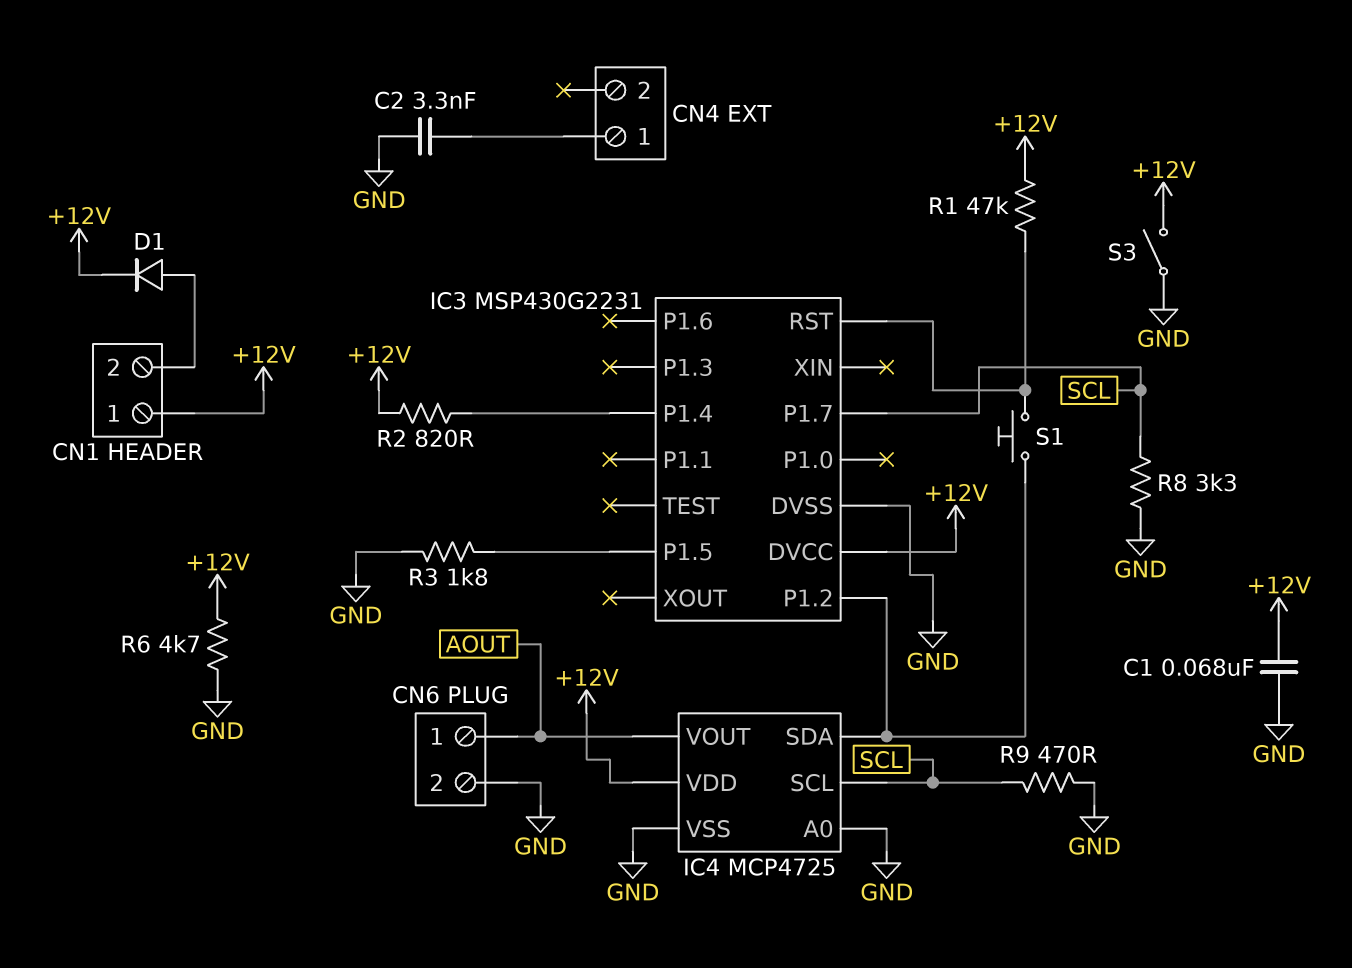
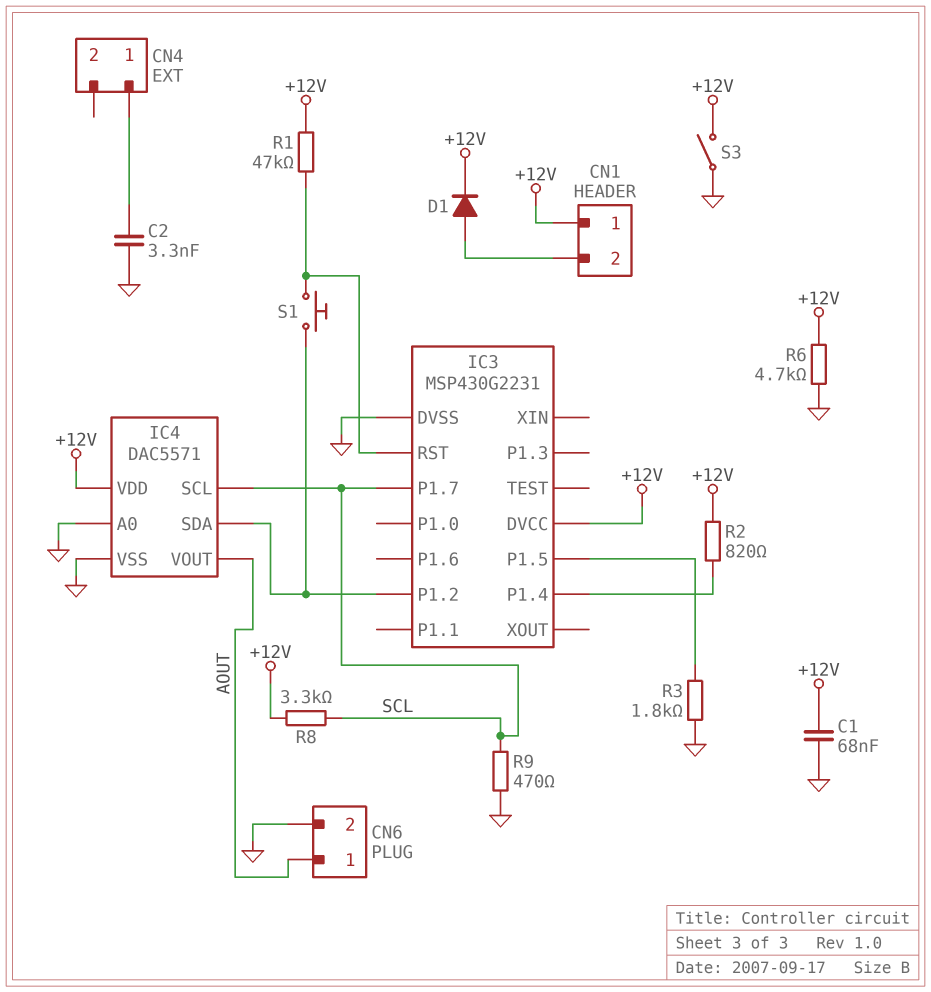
IC4: MCP4725 -> DAC5571
R8: 3.3k (GND, SCL) -> 3.3k (+12V, SCL)

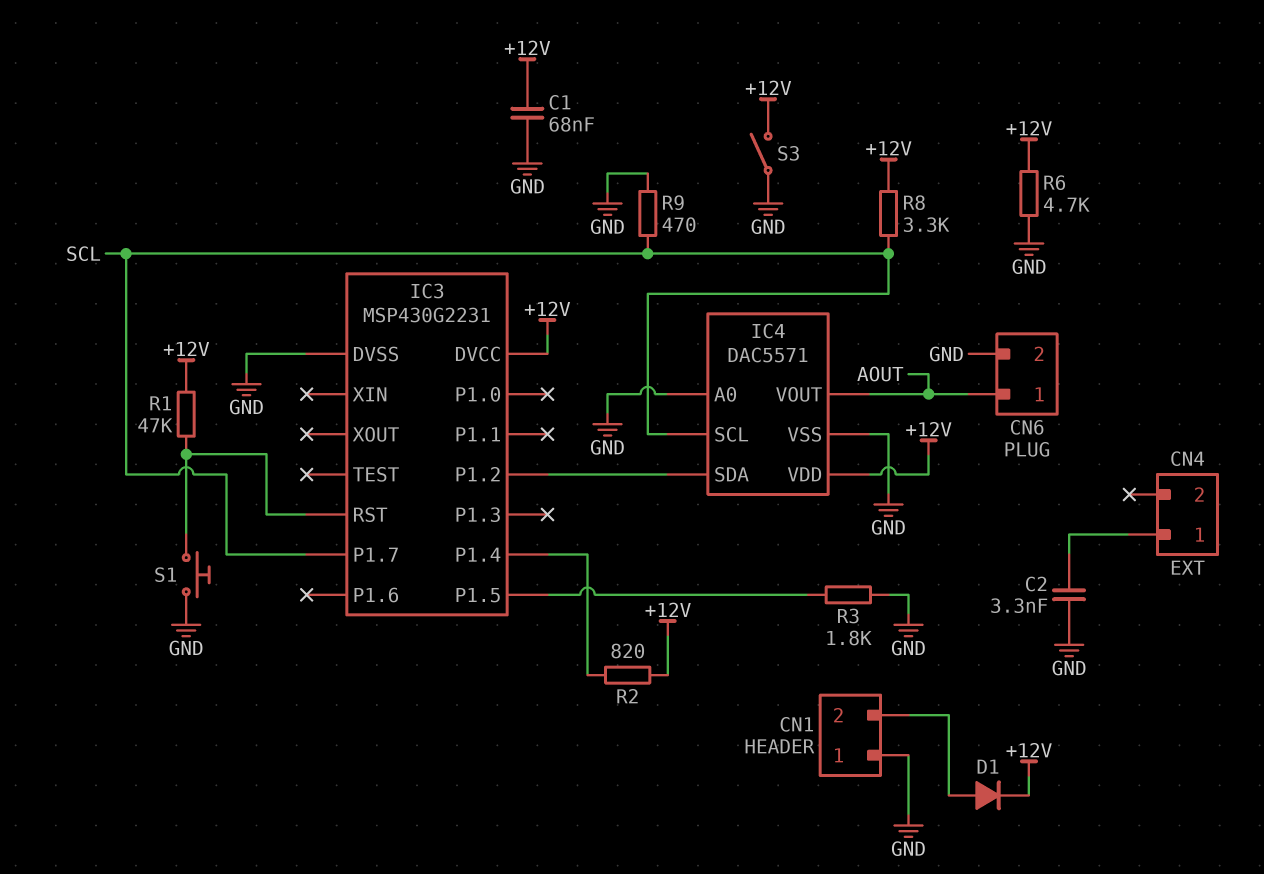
CN1 pin 1: +12V -> GND
S1: button (IC3/P1.2, IC3/RST) -> button (GND, IC3/RST)

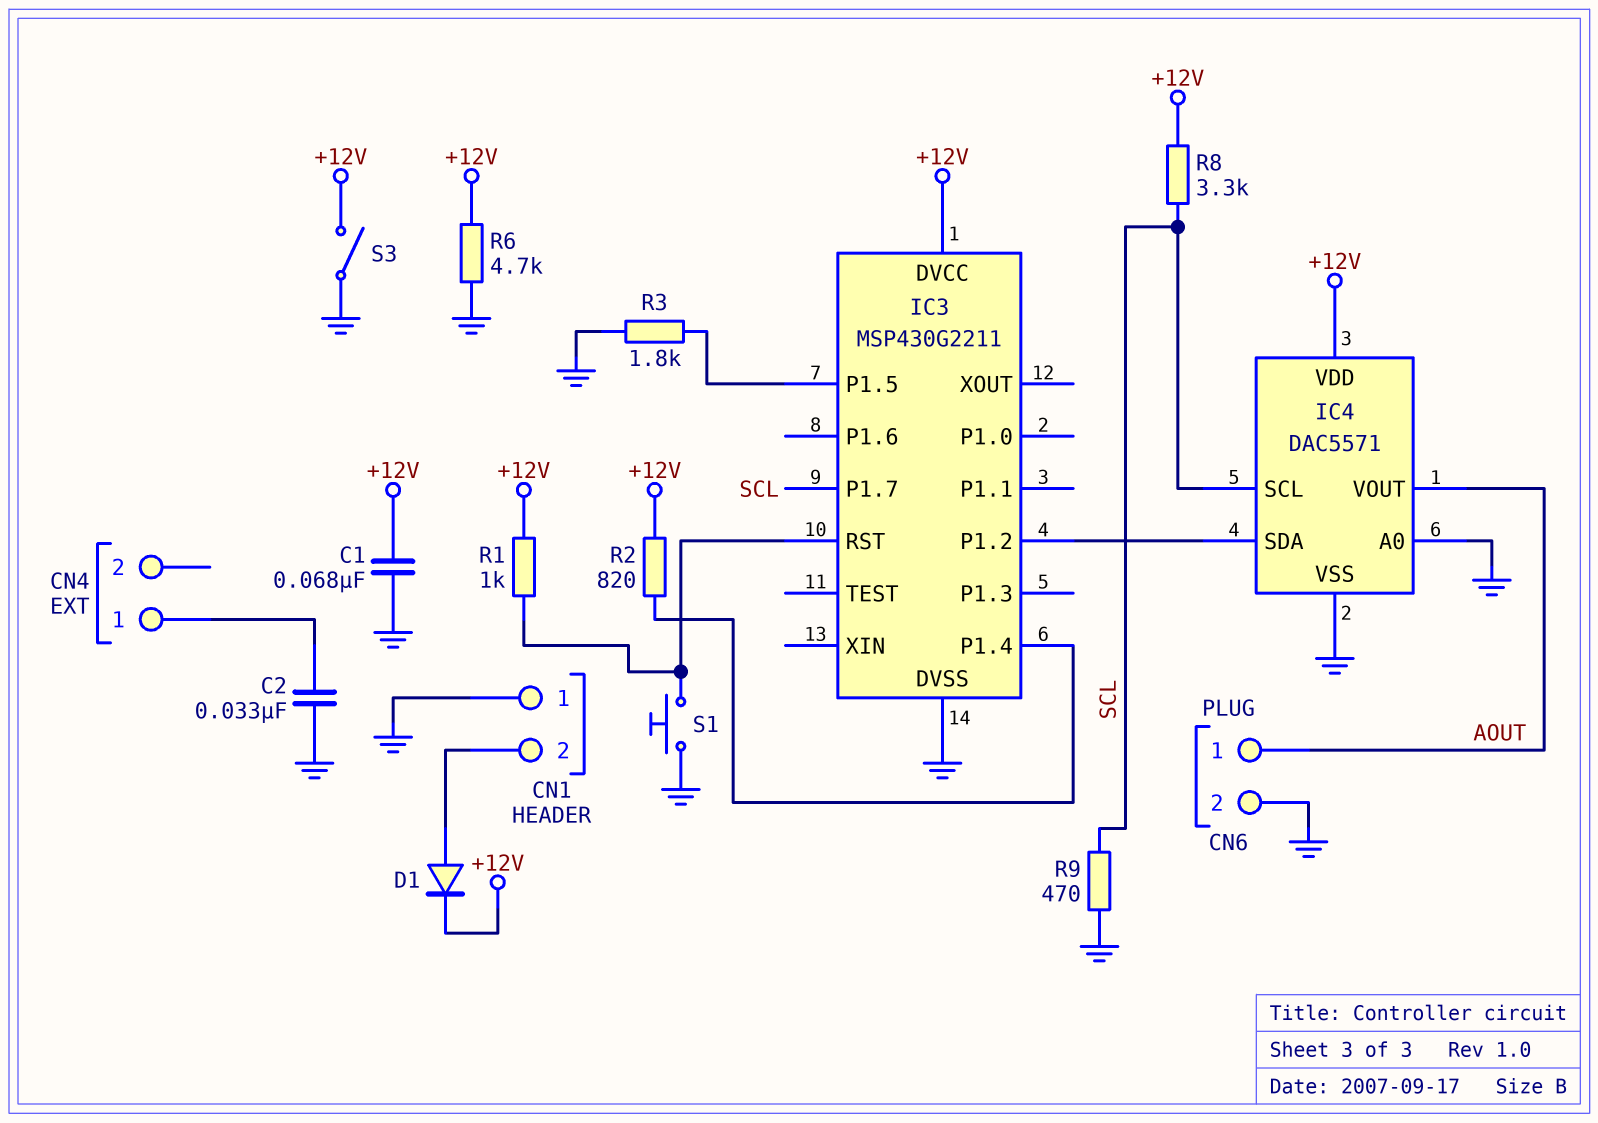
C2: 3.3nF (CN4/1, GND) -> 33nF (CN4/1, GND)
IC3: MSP430G2231 -> MSP430G2211
R1: 47k (+12V, IC3/RST) -> 1k (+12V, IC3/RST)

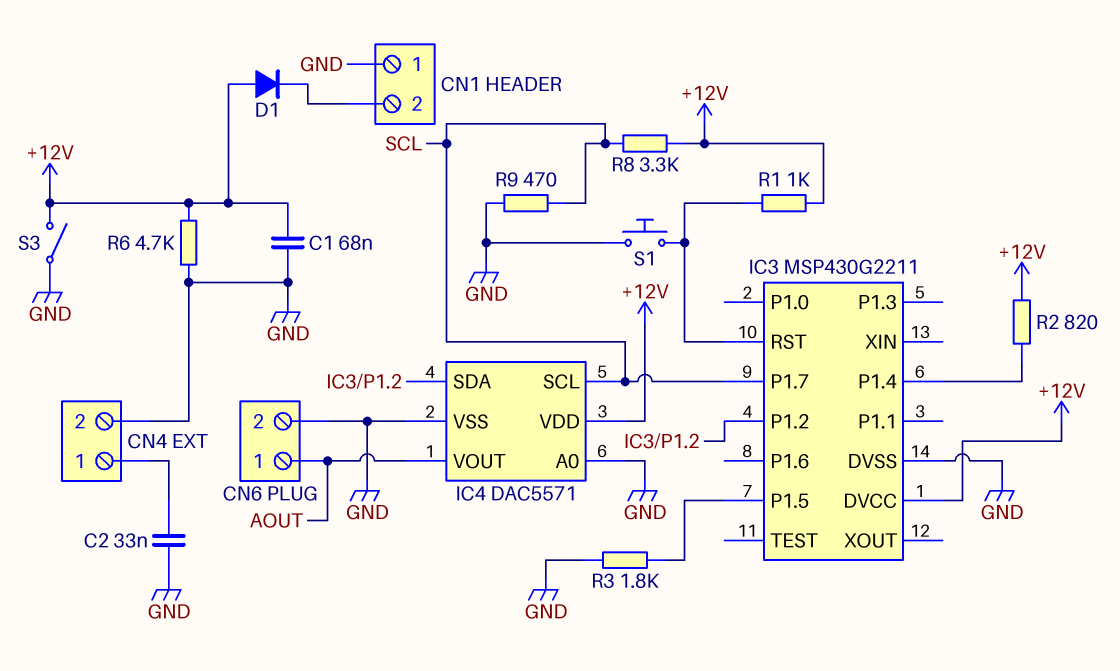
CN4 pin 2: none -> GND
D1: diode (A CN1/2, K +12V) -> diode (A +12V, K CN1/2)

